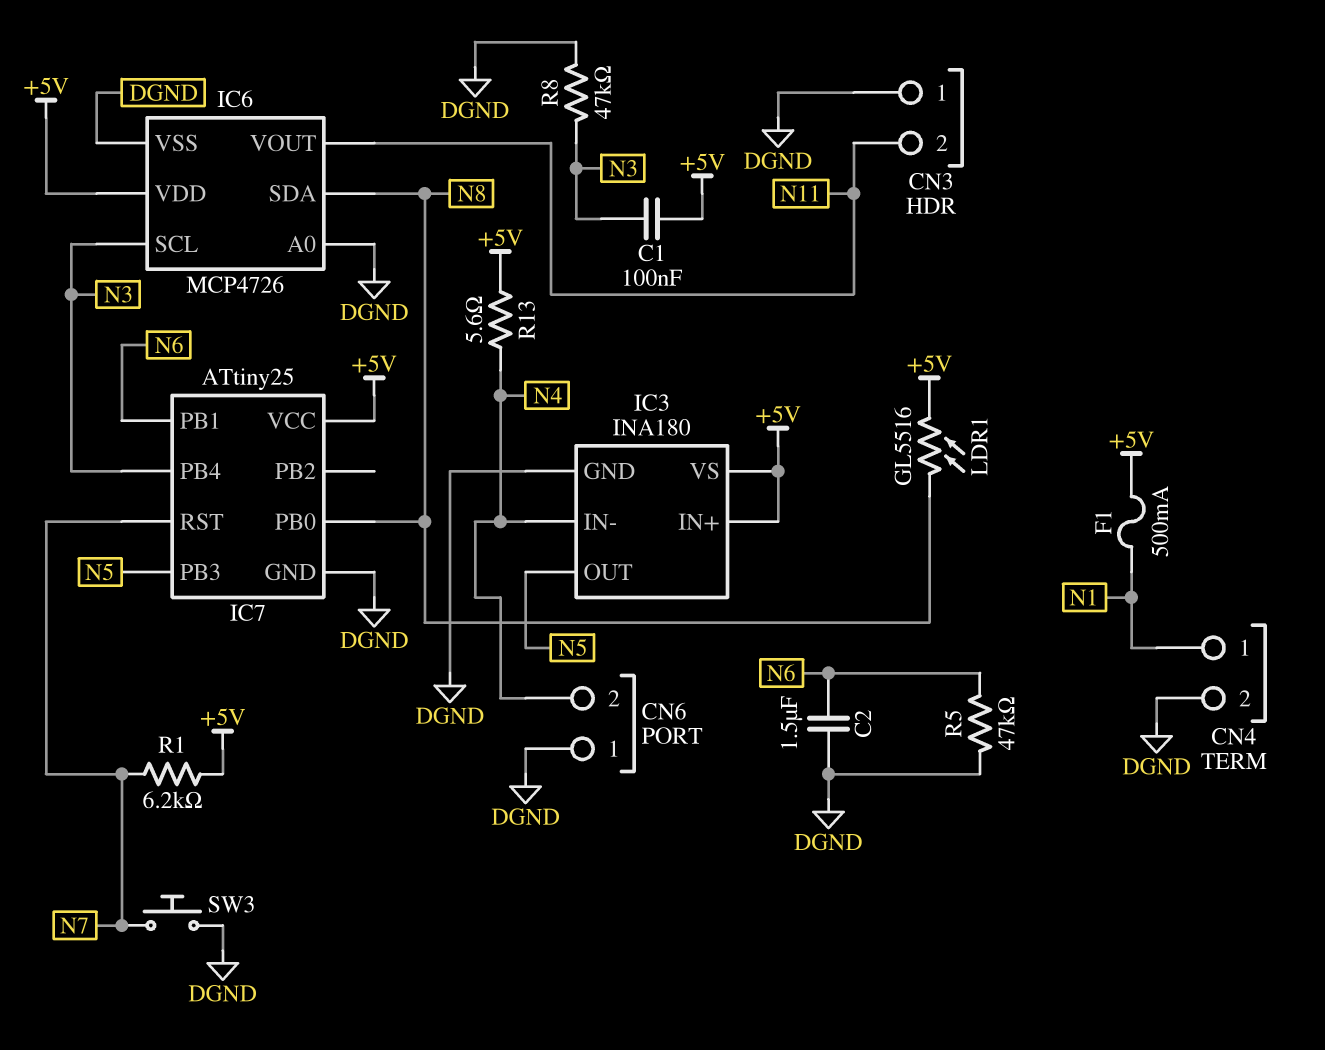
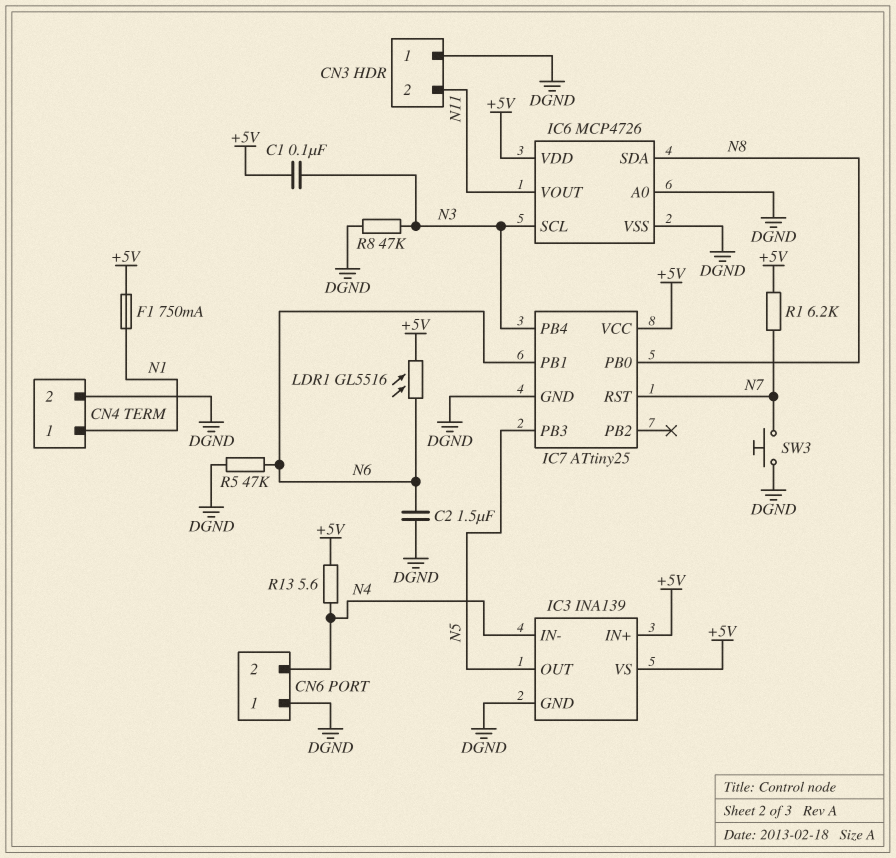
F1: 500mA (+5V, N1) -> 750mA (+5V, N1)
IC3: INA180 -> INA139
LDR1: GL5516 (+5V, N8) -> GL5516 (+5V, N6)

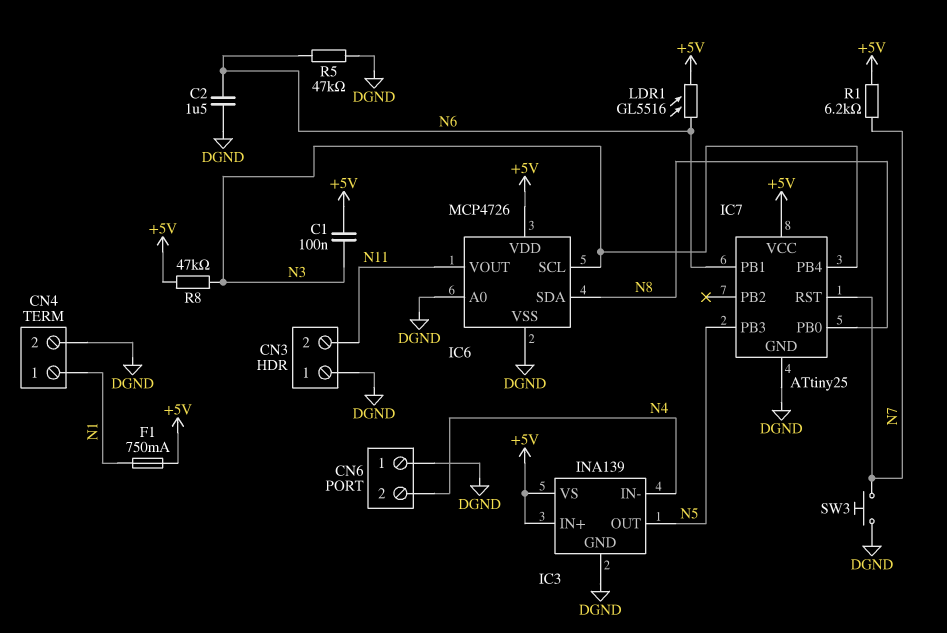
R8: 47k (DGND, N3) -> 47k (+5V, N3)
R13: 5.6 (+5V, N4) -> none

